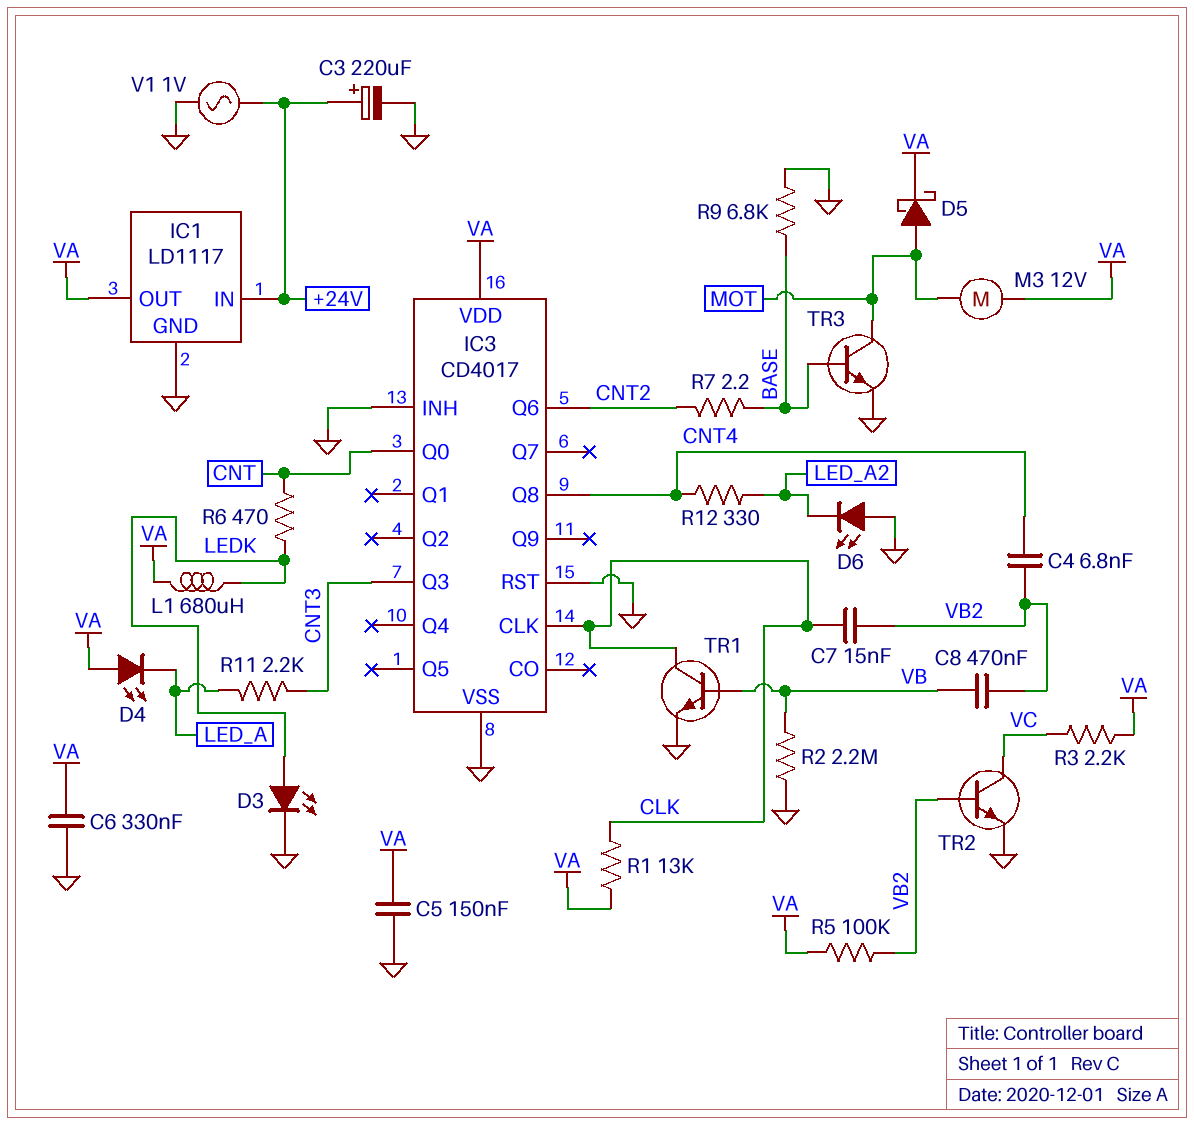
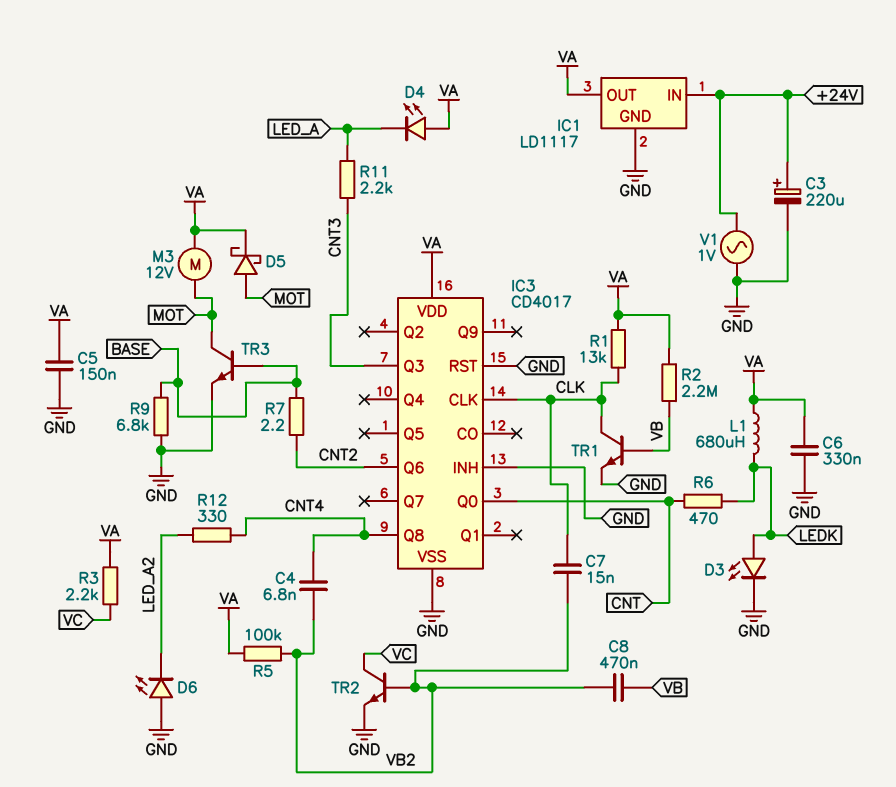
R2: 2.2M (GND, VB) -> 2.2M (VA, VB)

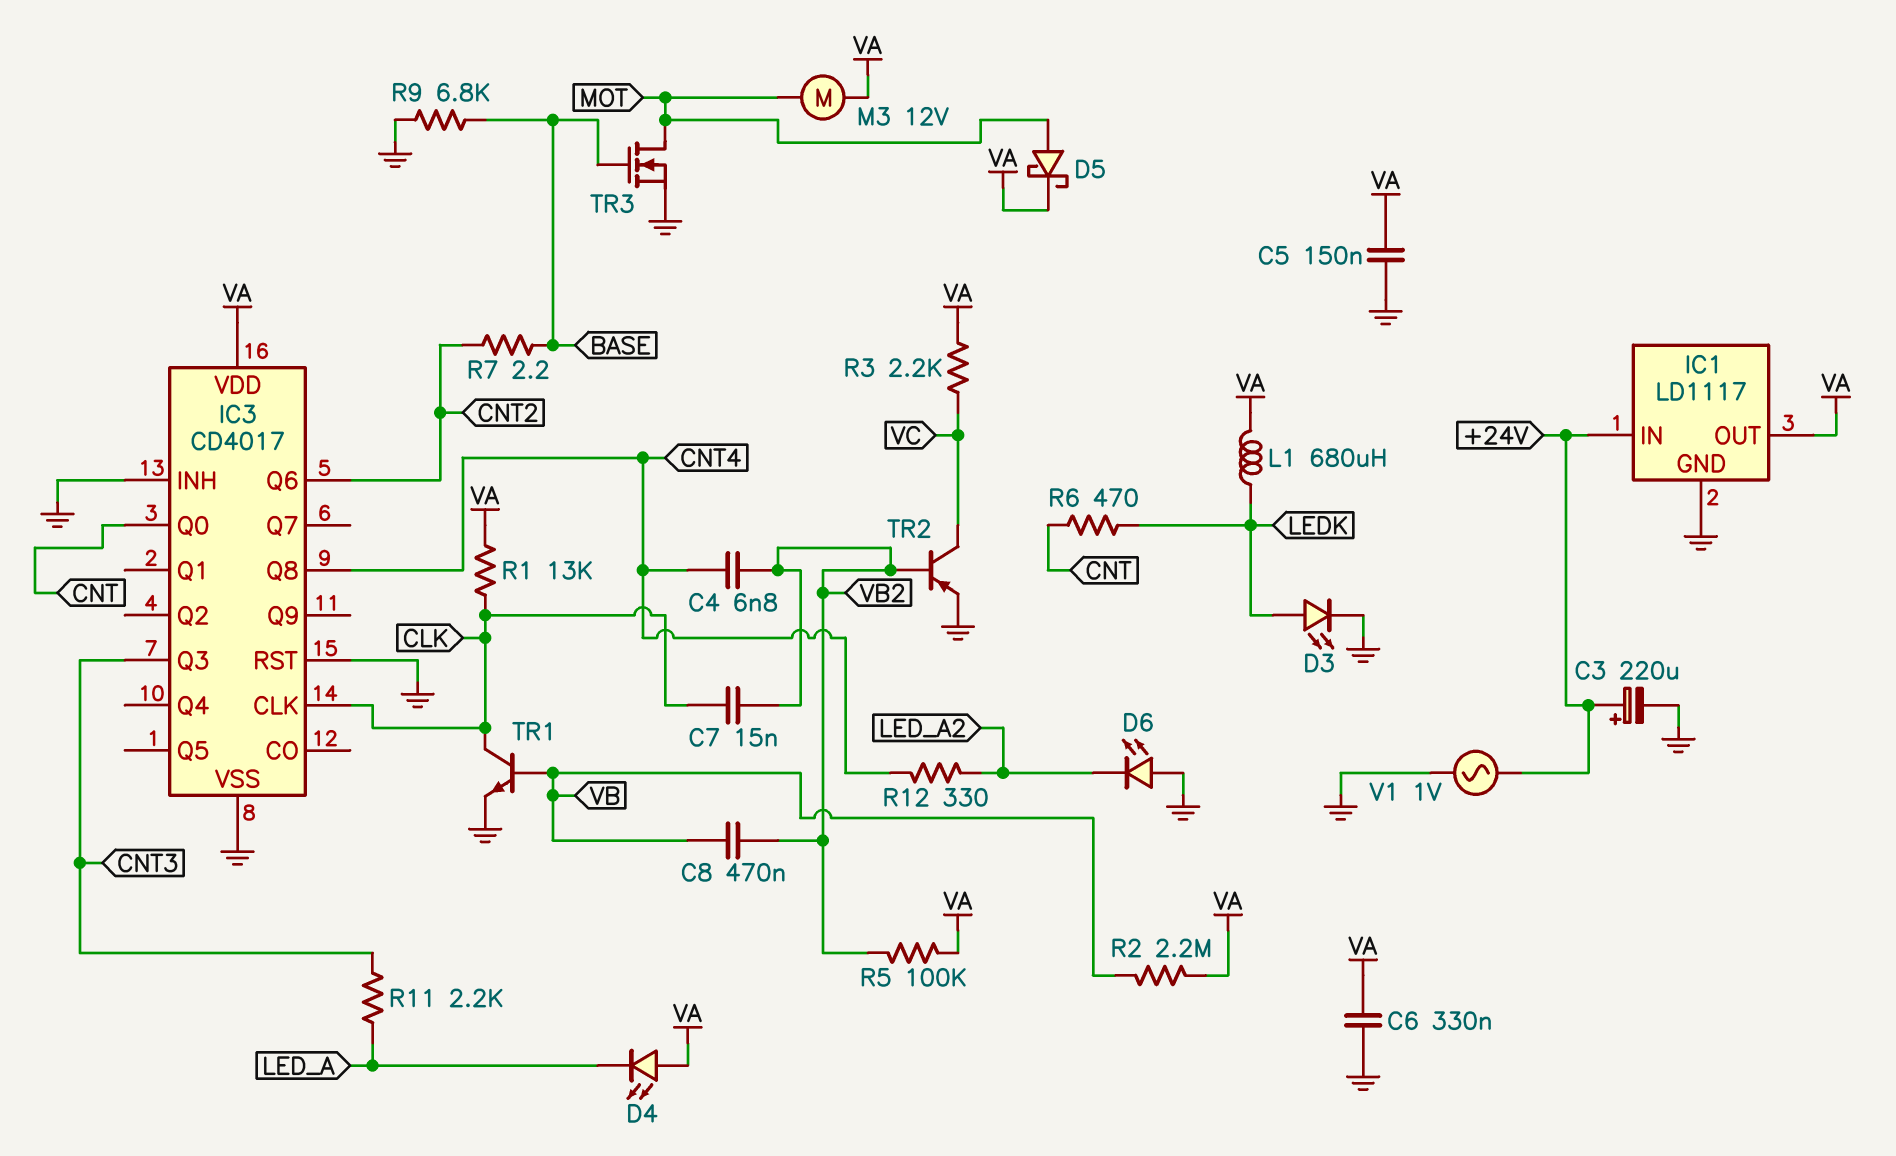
TR2: NPN (B VB2, C VC, E GND) -> PNP (B VB2, C VC, E GND)
TR3: NPN (B BASE, C MOT, E GND) -> NMOS (G BASE, D MOT, S GND)

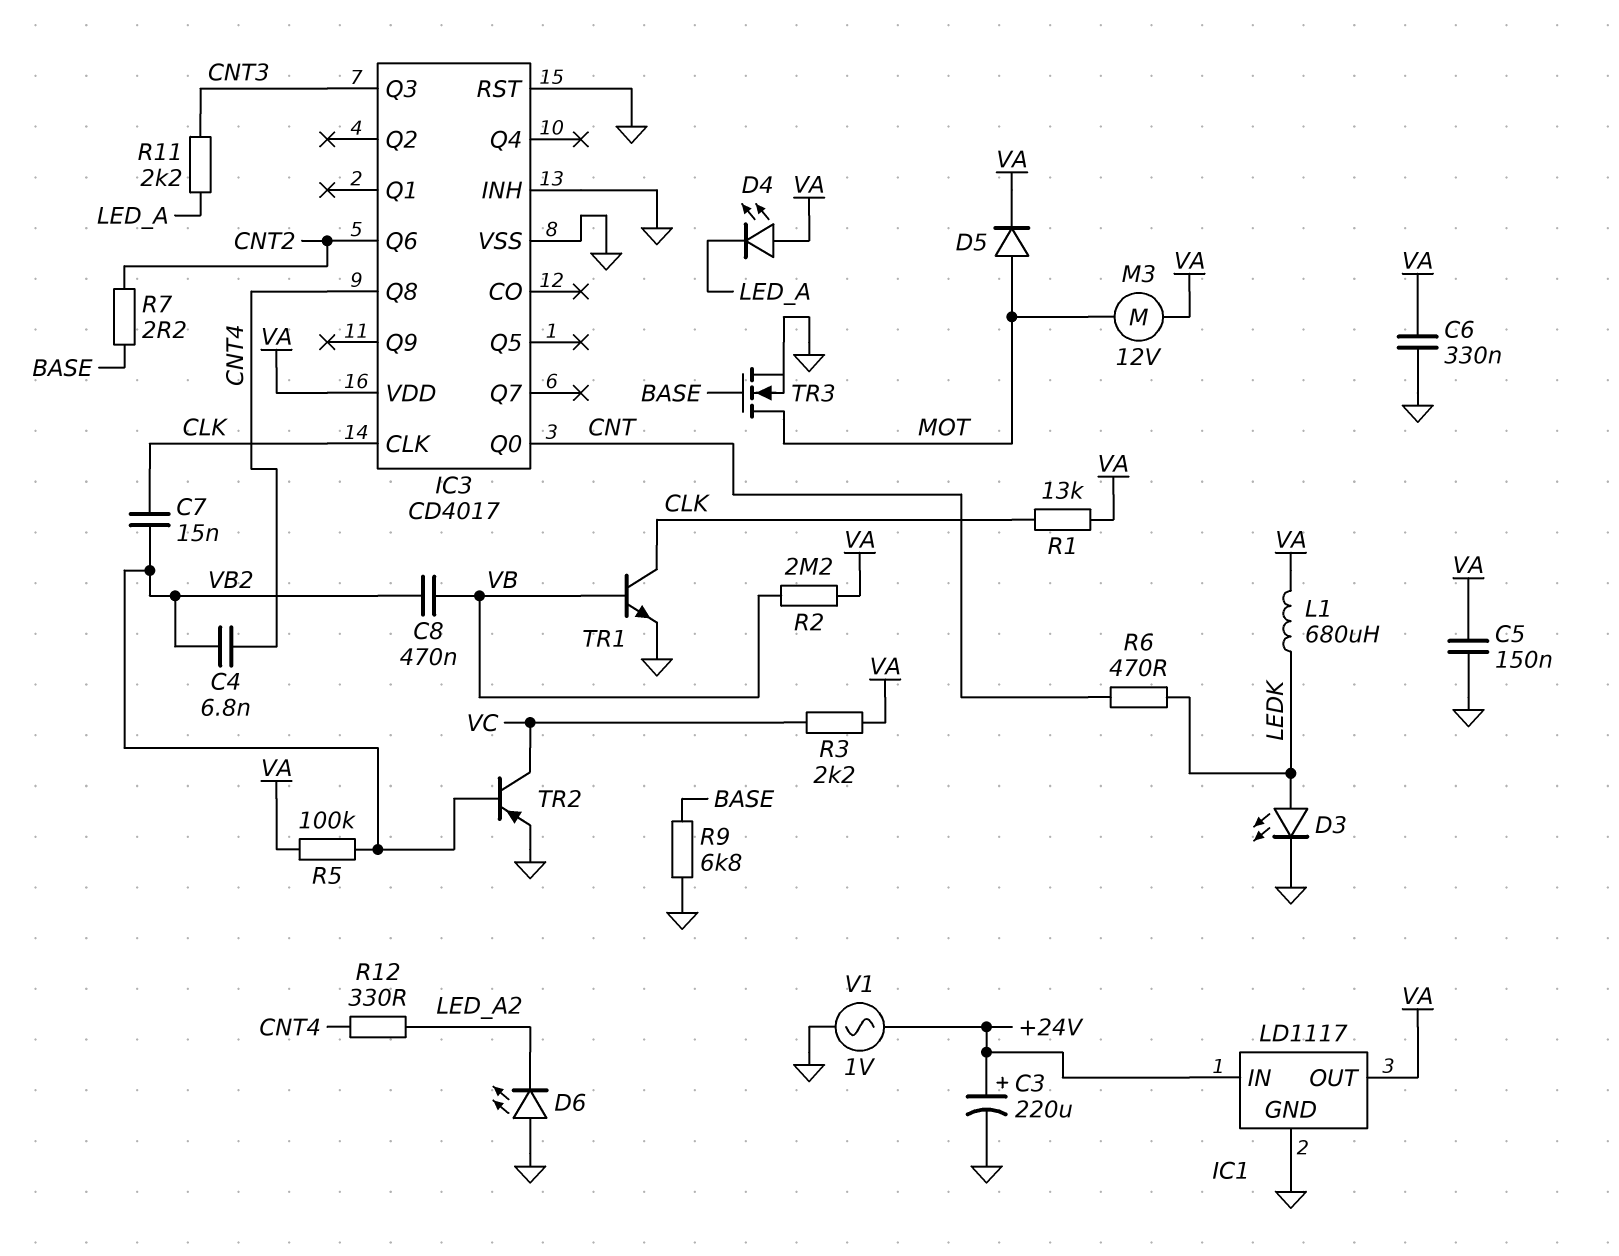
D5: schottky (A MOT, K VA) -> diode (A MOT, K VA)

